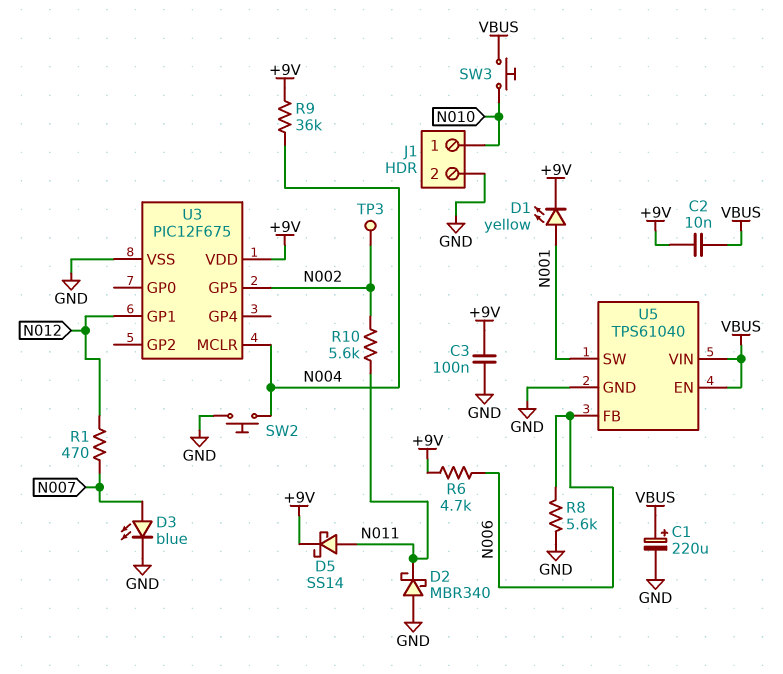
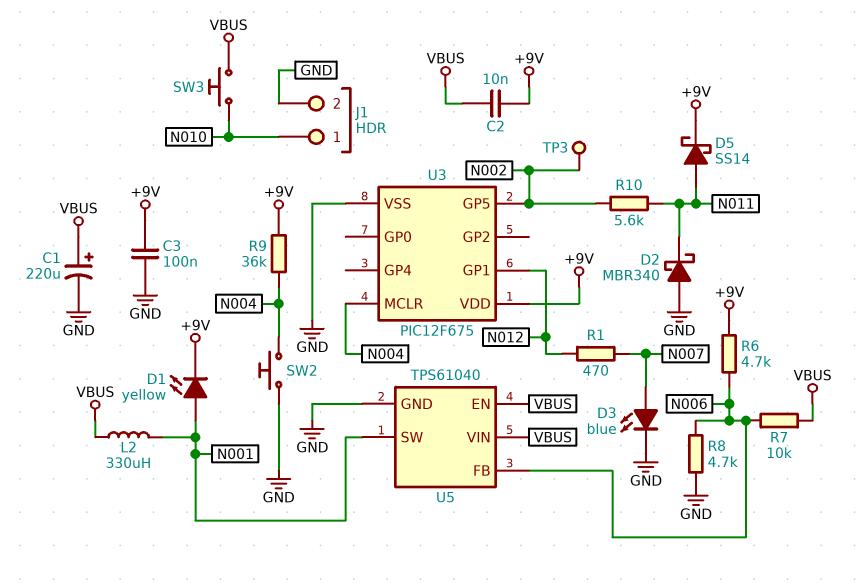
L2: none -> 330uH (N001, VBUS)
R7: none -> 10k (N006, VBUS)
R8: 5.6k (GND, N006) -> 4.7k (GND, N006)

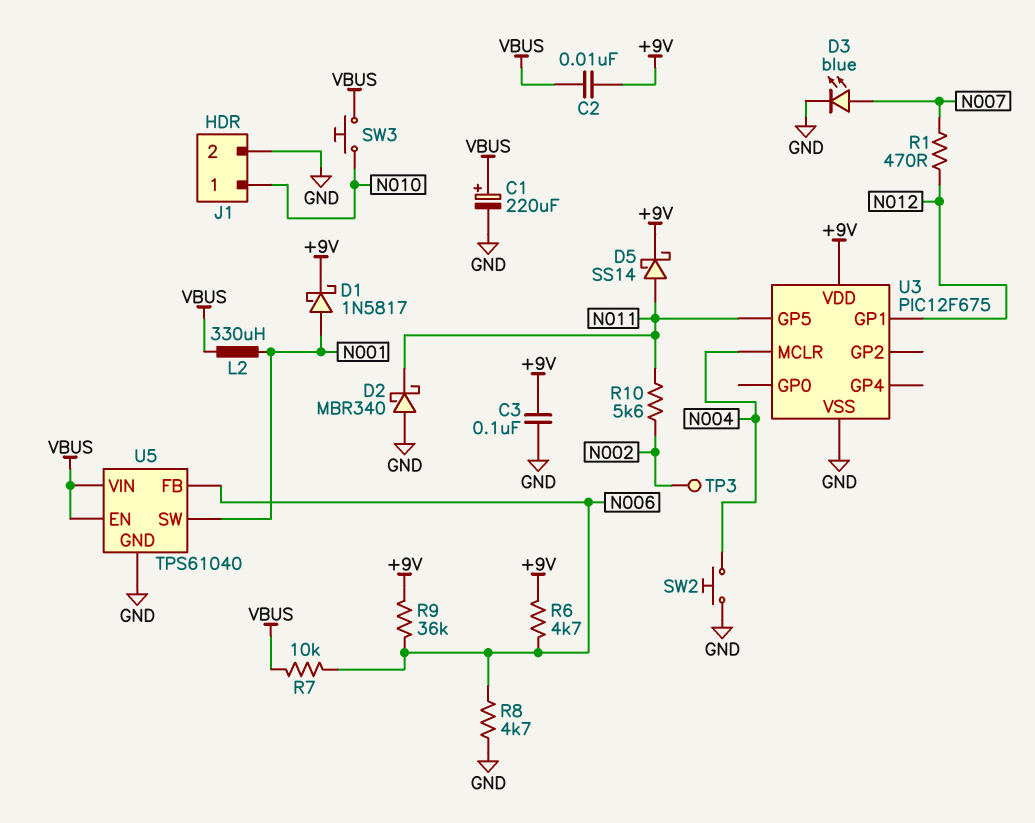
D1: LED yellow (A N001, K +9V) -> schottky 1N5817 (A N001, K +9V)
R9: 36k (+9V, N004) -> 36k (+9V, N006)
U3 pin GP5: N002 -> N011

